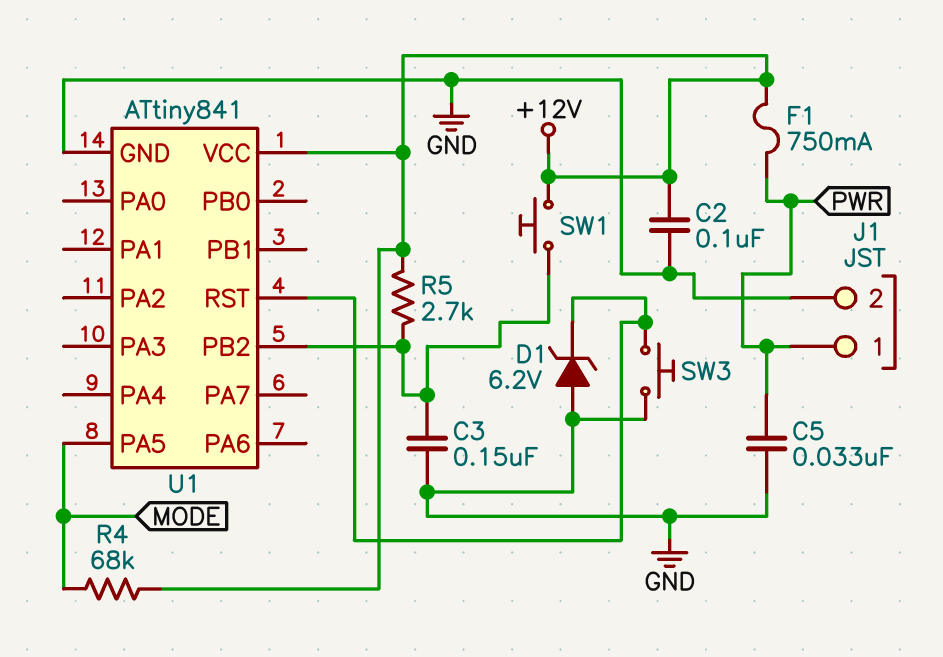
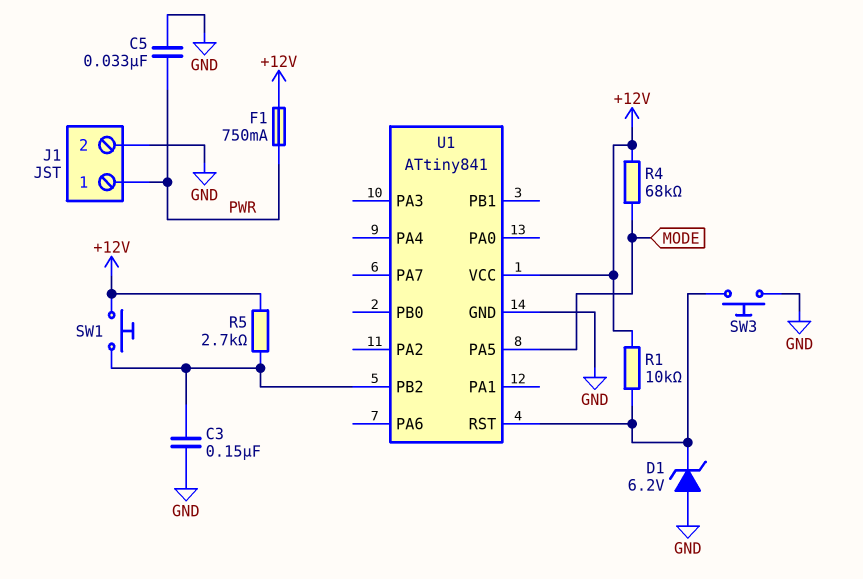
C2: 100nF (+12V, GND) -> none
R1: none -> 10k (+12V, U1/RST)

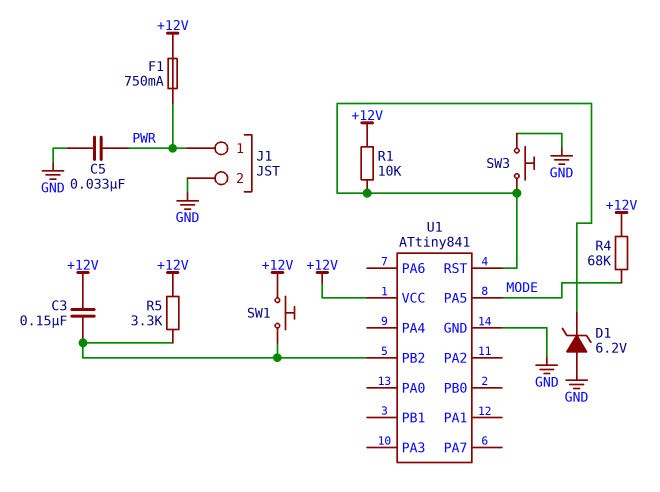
C3: 150nF (GND, U1/PB2) -> 150nF (+12V, U1/PB2)
R5: 2.7k (+12V, U1/PB2) -> 3.3k (+12V, U1/PB2)

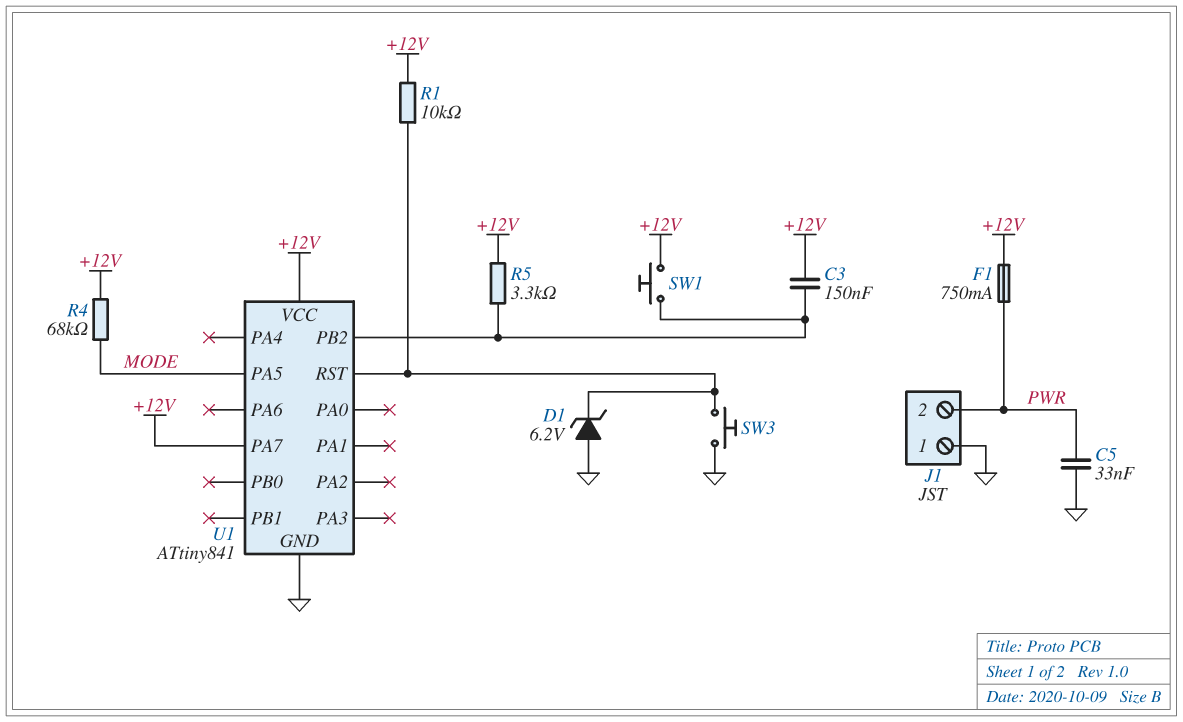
J1 pin 1: PWR -> GND
J1 pin 2: GND -> PWR
U1 pin PA7: none -> +12V

